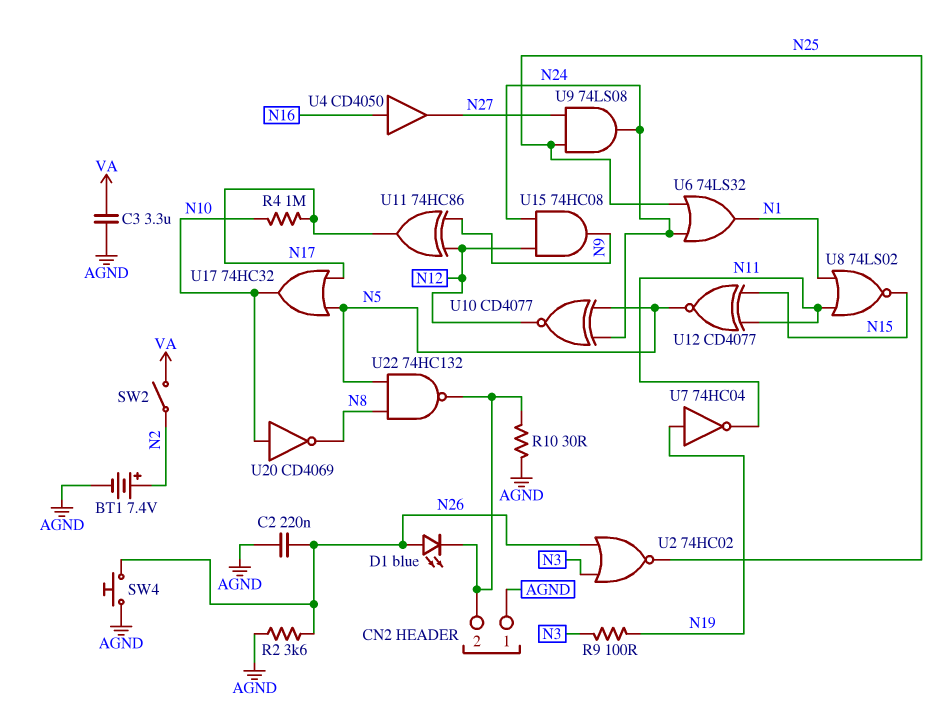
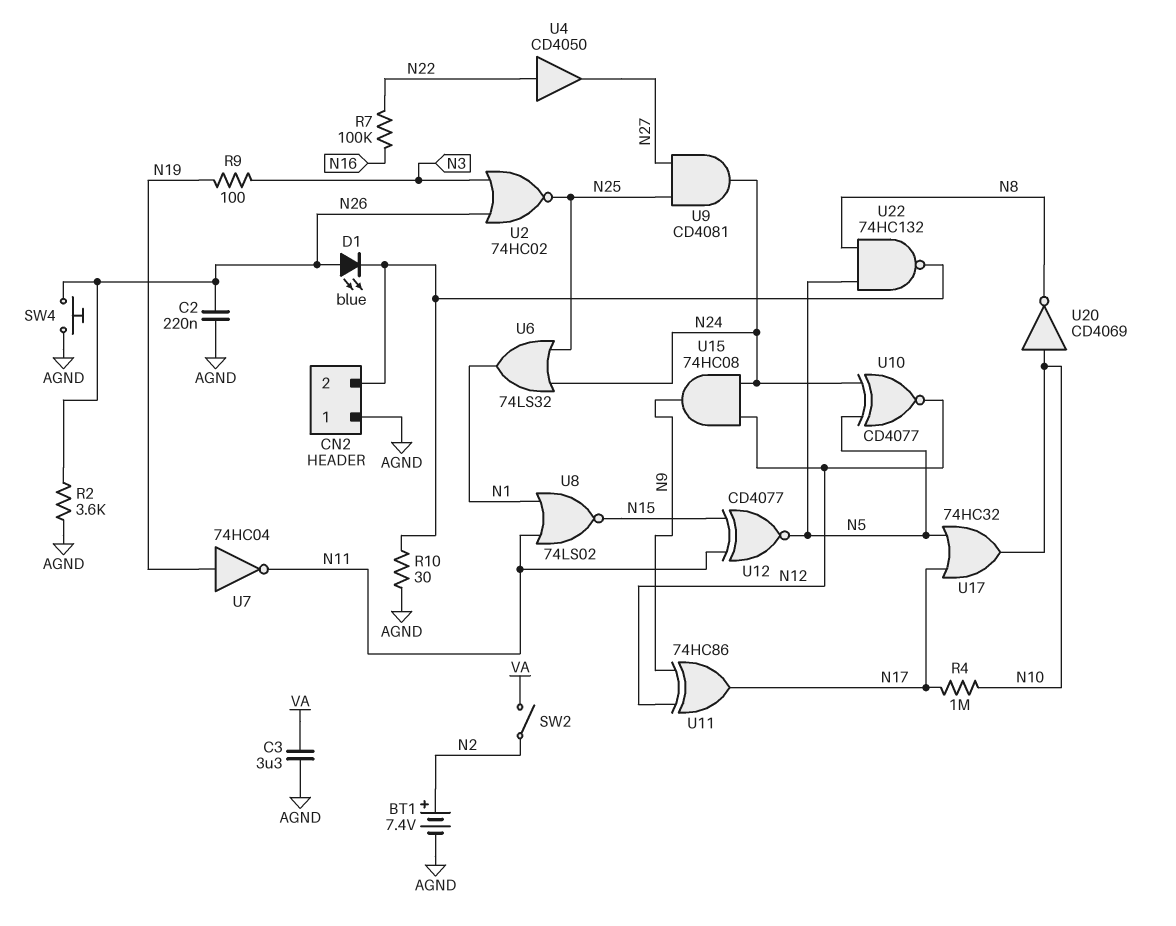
R7: none -> 100k (N16, N22)
U4: buffer CD4050 (in N16, out N27) -> buffer CD4050 (in N22, out N27)
U9: AND 74LS08 (in N25, in N27, out N24) -> AND CD4081 (in N25, in N27, out N24)

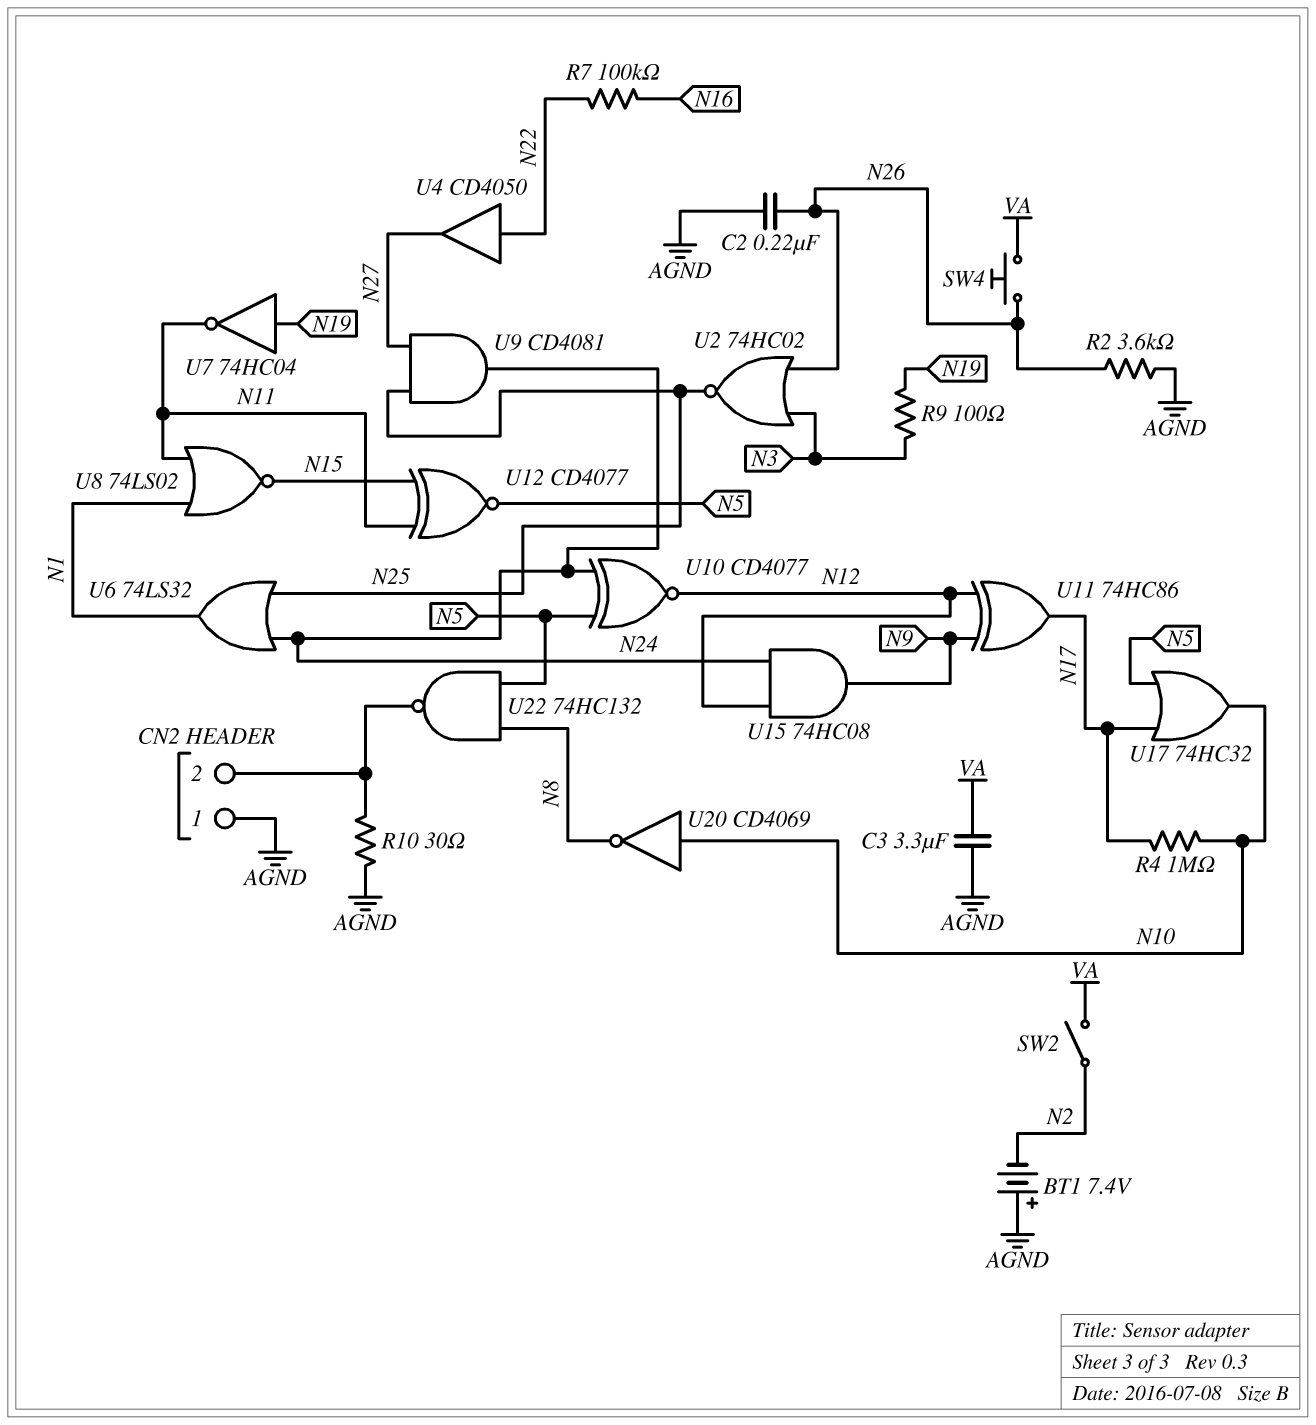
BT1: 7.4V (plus N2, minus AGND) -> 7.4V (plus AGND, minus N2)
D1: LED blue (A N26, K CN2/2) -> none
SW4: button (AGND, N26) -> button (N26, VA)

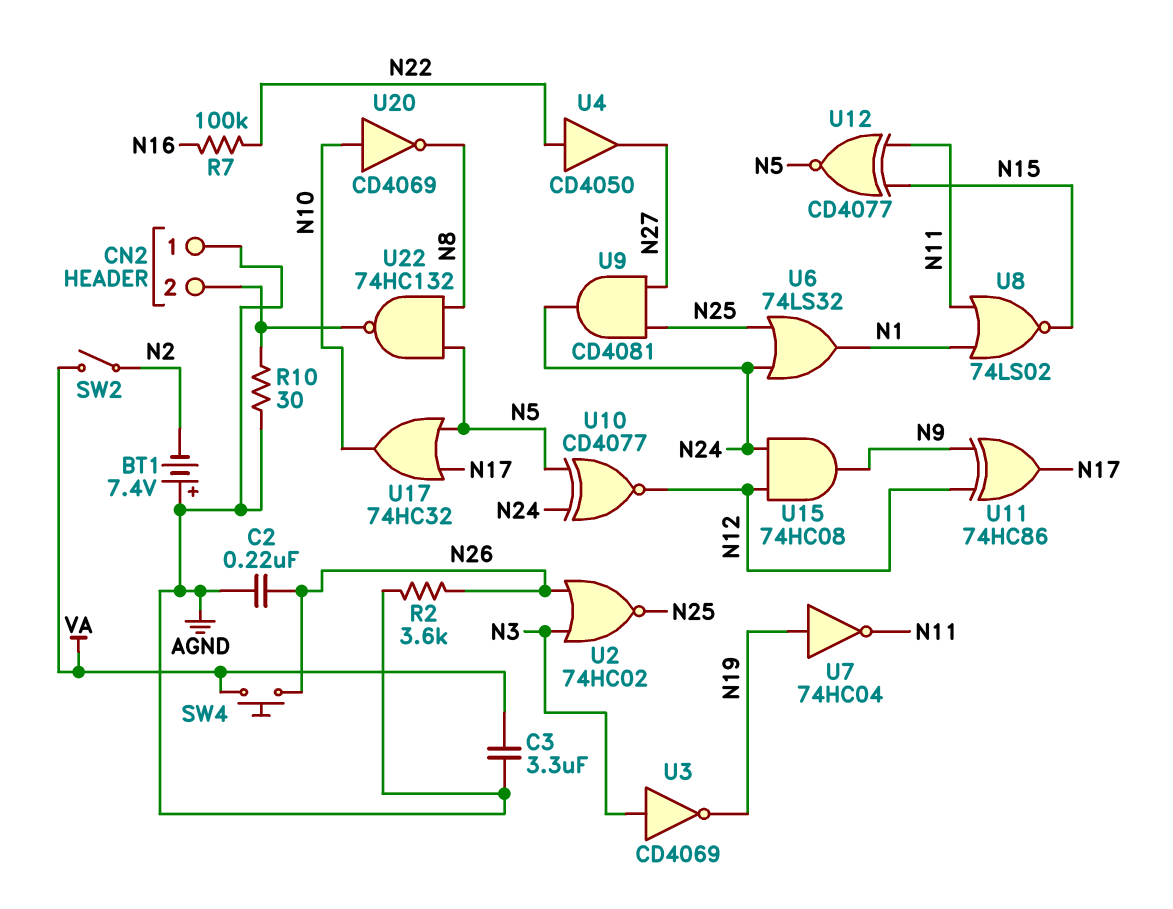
R4: 1M (N10, N17) -> none
R9: 100 (N3, N19) -> none
U3: none -> NOT CD4069 (in N3, out N19)

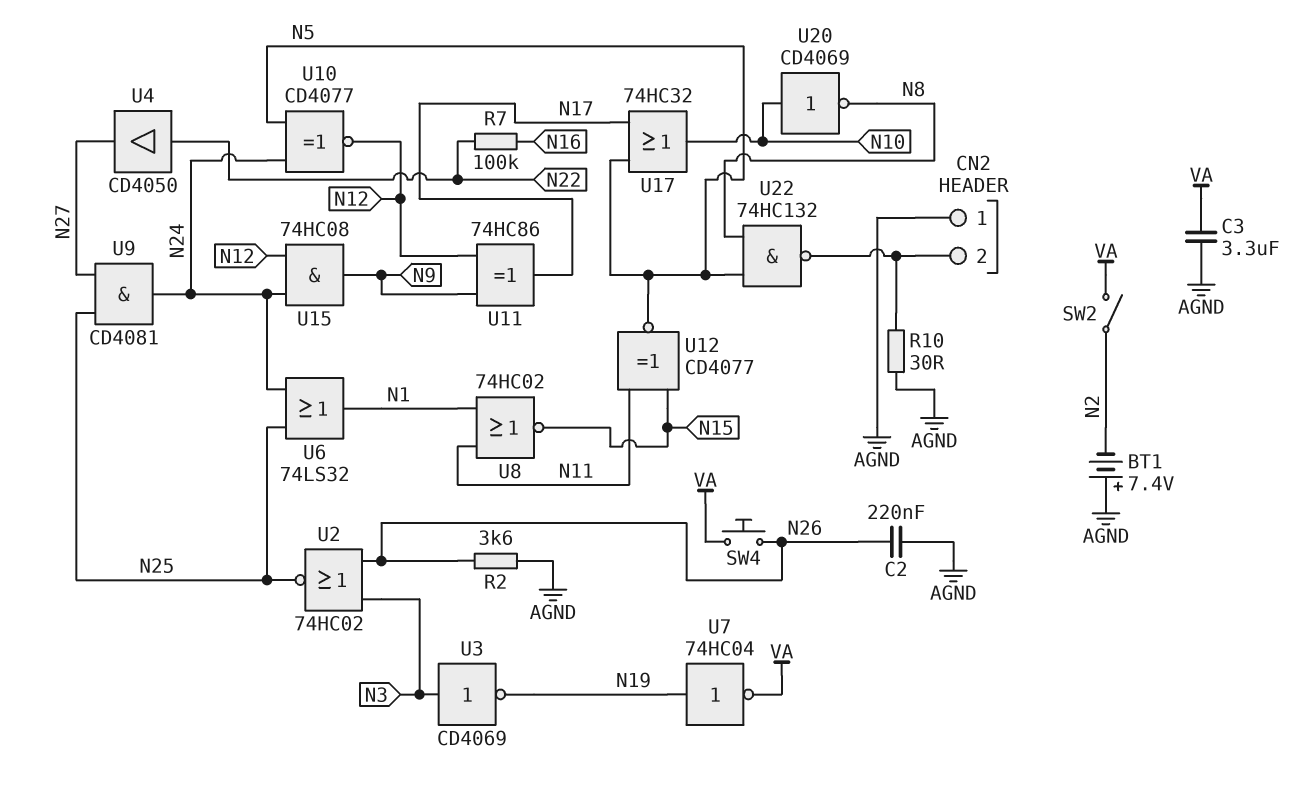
U7: NOT 74HC04 (in N19, out N11) -> NOT 74HC04 (in N19, out VA)
U8: NOR 74LS02 (in N1, in N11, out N15) -> NOR 74HC02 (in N1, in N11, out N15)

